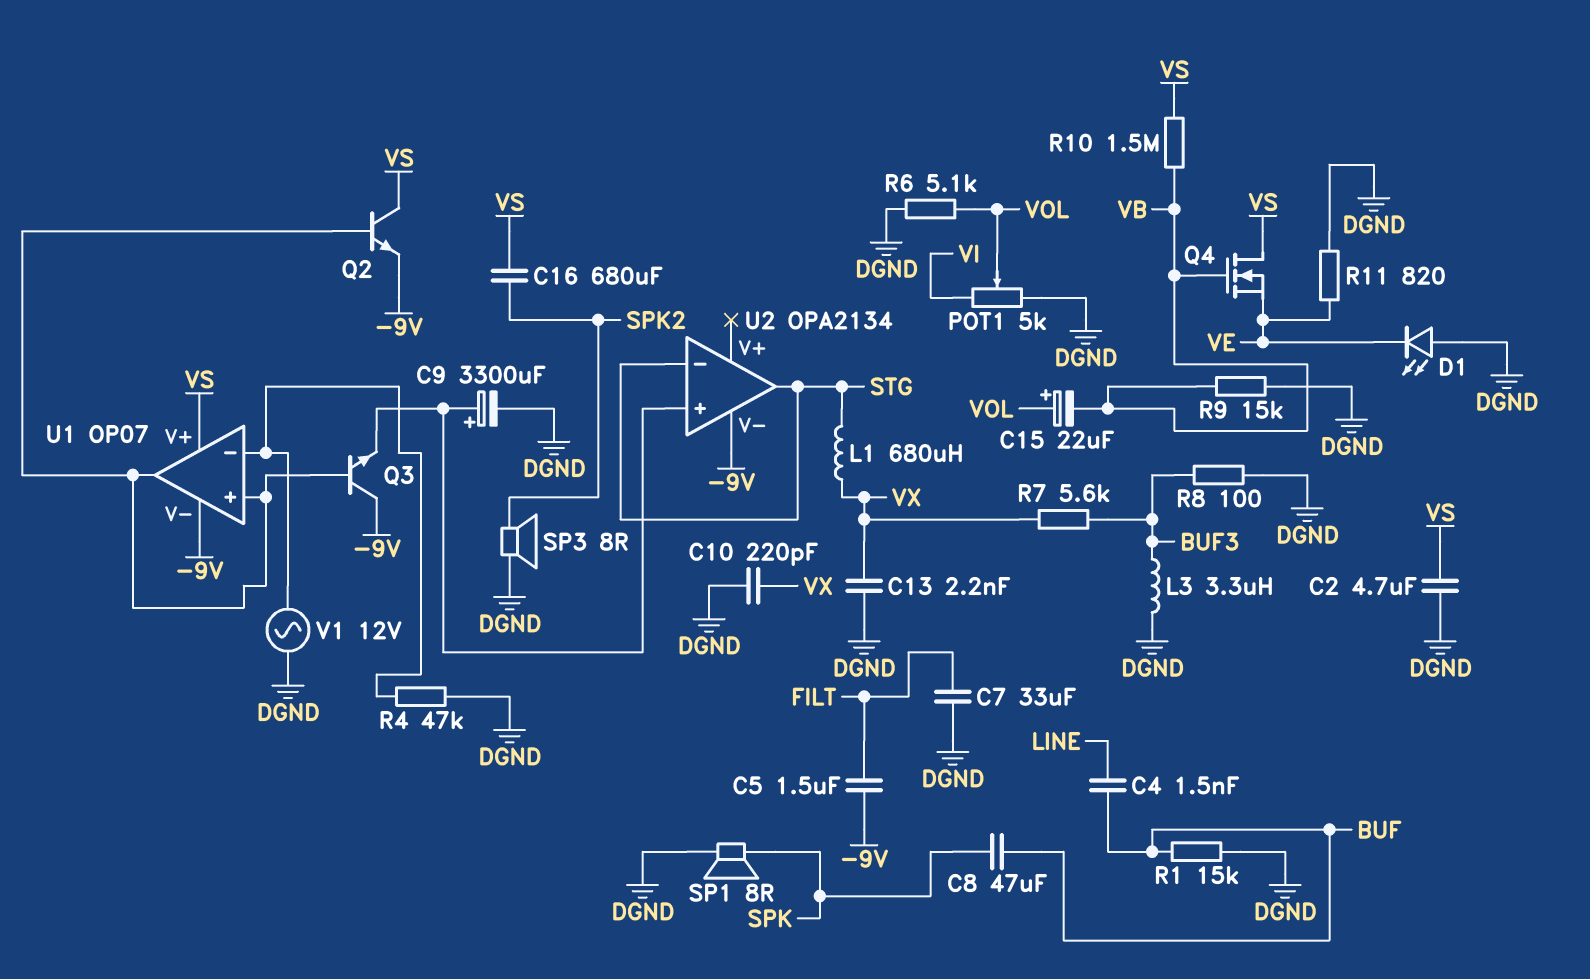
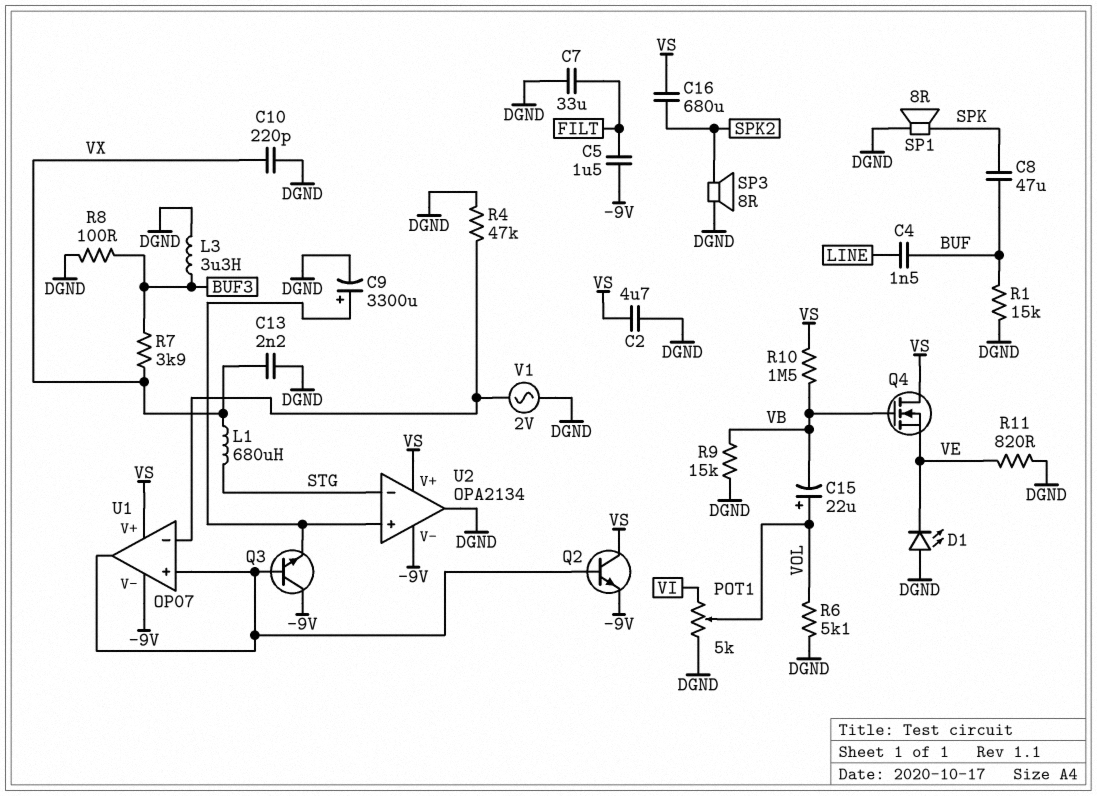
R7: 5.6k (BUF3, VX) -> 3.9k (BUF3, VX)
U2 pin V+: none -> VS
U2 pin out: STG -> DGND
V1: AC 12V (DGND, U1/in-) -> AC 2V (DGND, U1/in-)

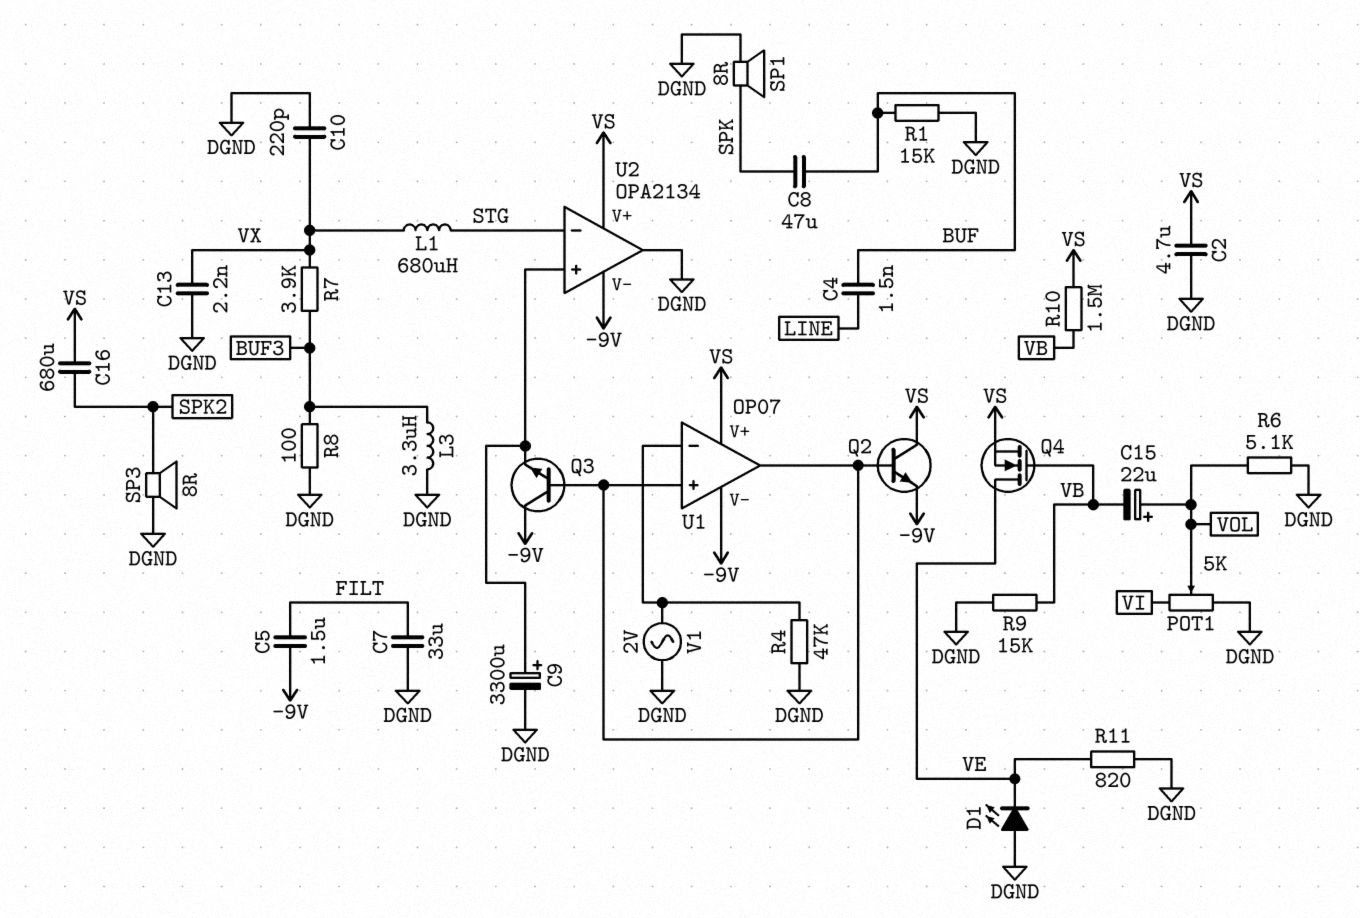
Q4: NMOS (G VB, D VS, S VE) -> NMOS (G VB, D VE, S VS)

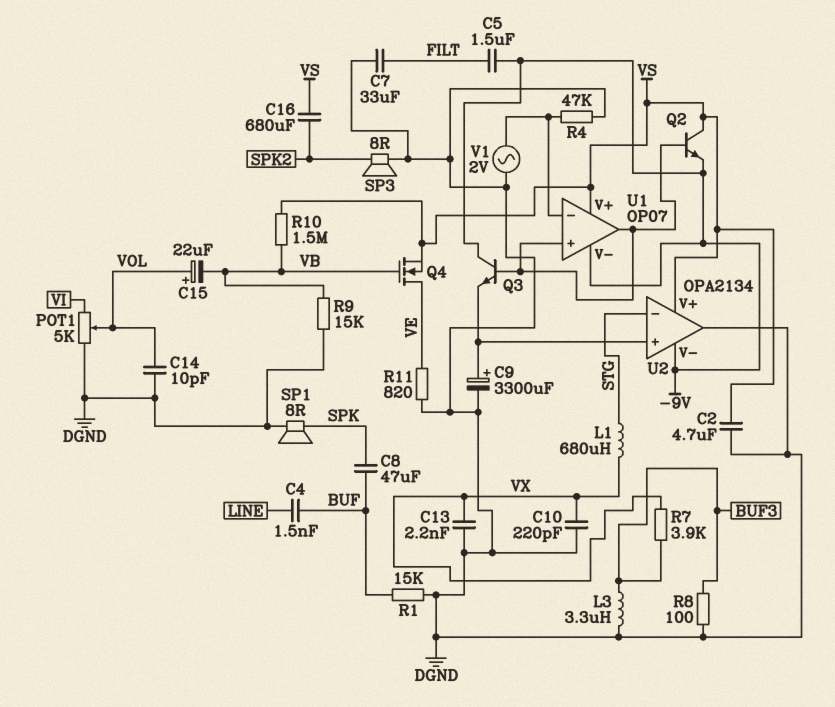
C14: none -> 10pF (DGND, VOL)
D1: LED (A DGND, K VE) -> none
R6: 5.1k (DGND, VOL) -> none

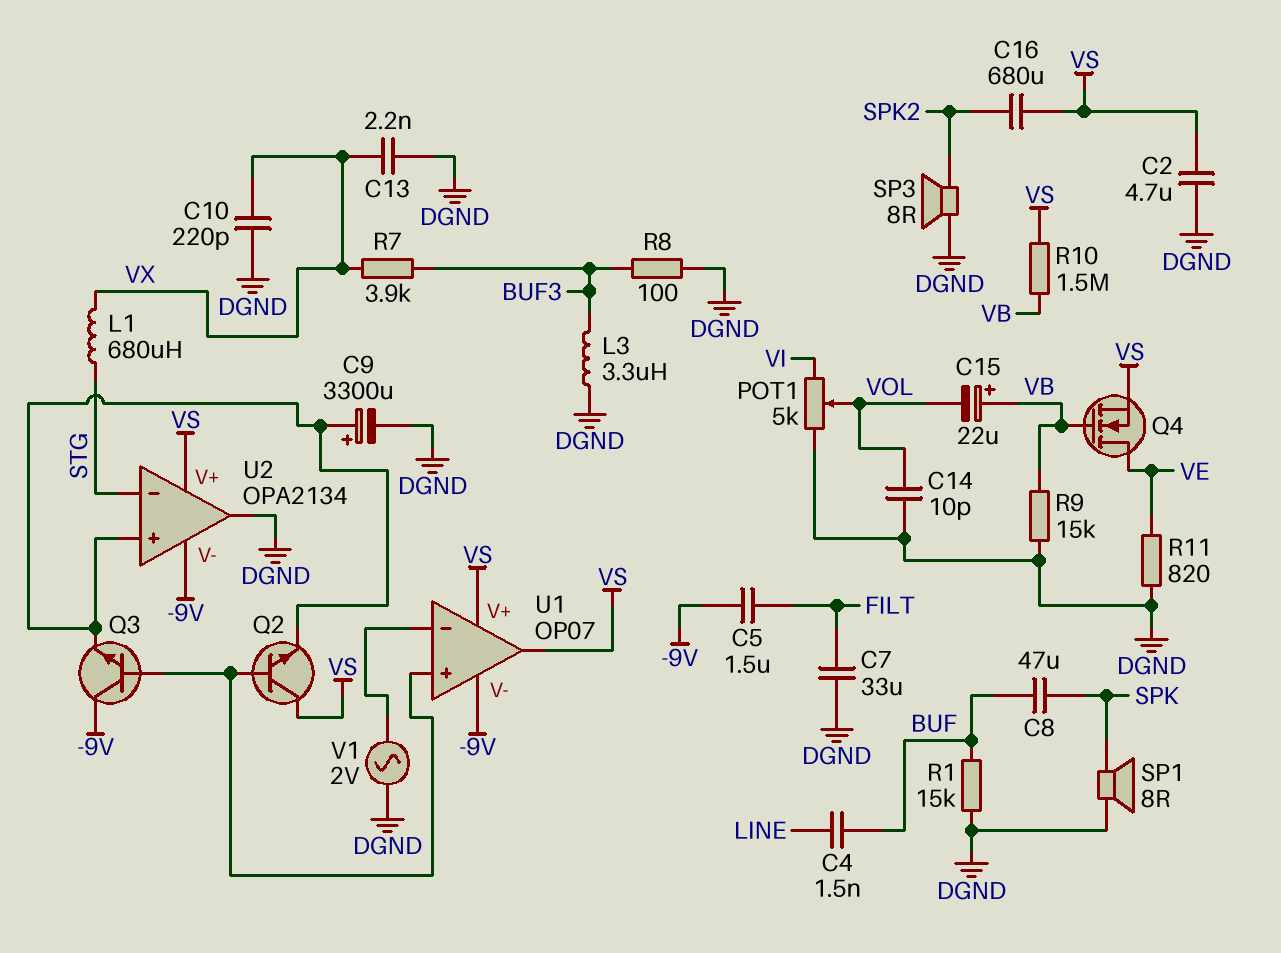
C15: 22uF (plus VOL, minus VB) -> 22uF (plus VB, minus VOL)
Q2: NPN (B U1/in+, C VS, E -9V) -> NPN (B U1/in+, C VS, E U2/in+)
R4: 47k (DGND, U1/in-) -> none
U1 pin out: U1/in+ -> VS

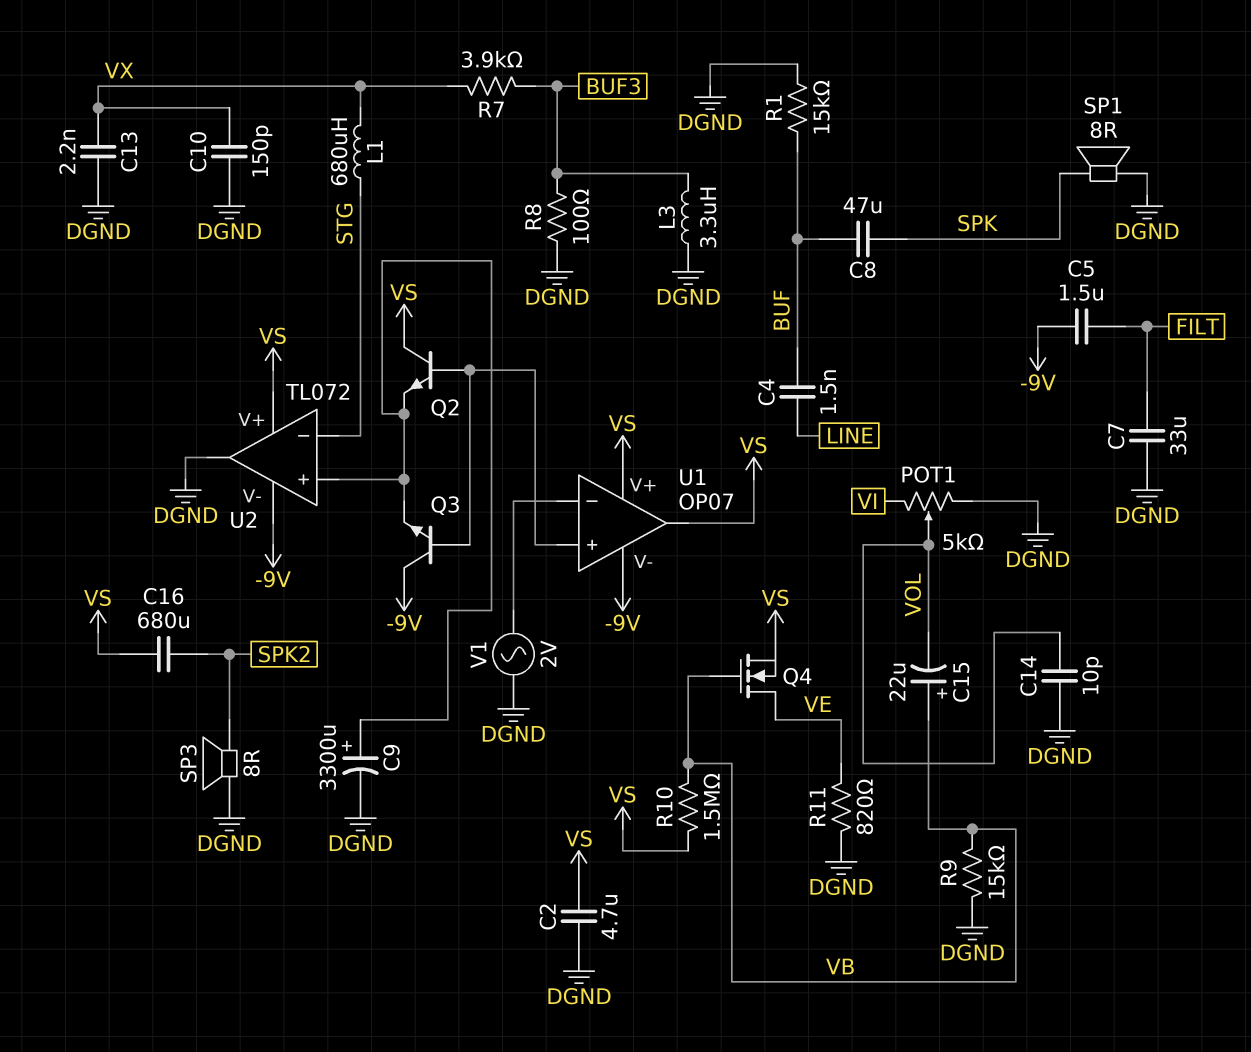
C10: 220pF (DGND, VX) -> 150pF (DGND, VX)
U2: OPA2134 -> TL072

